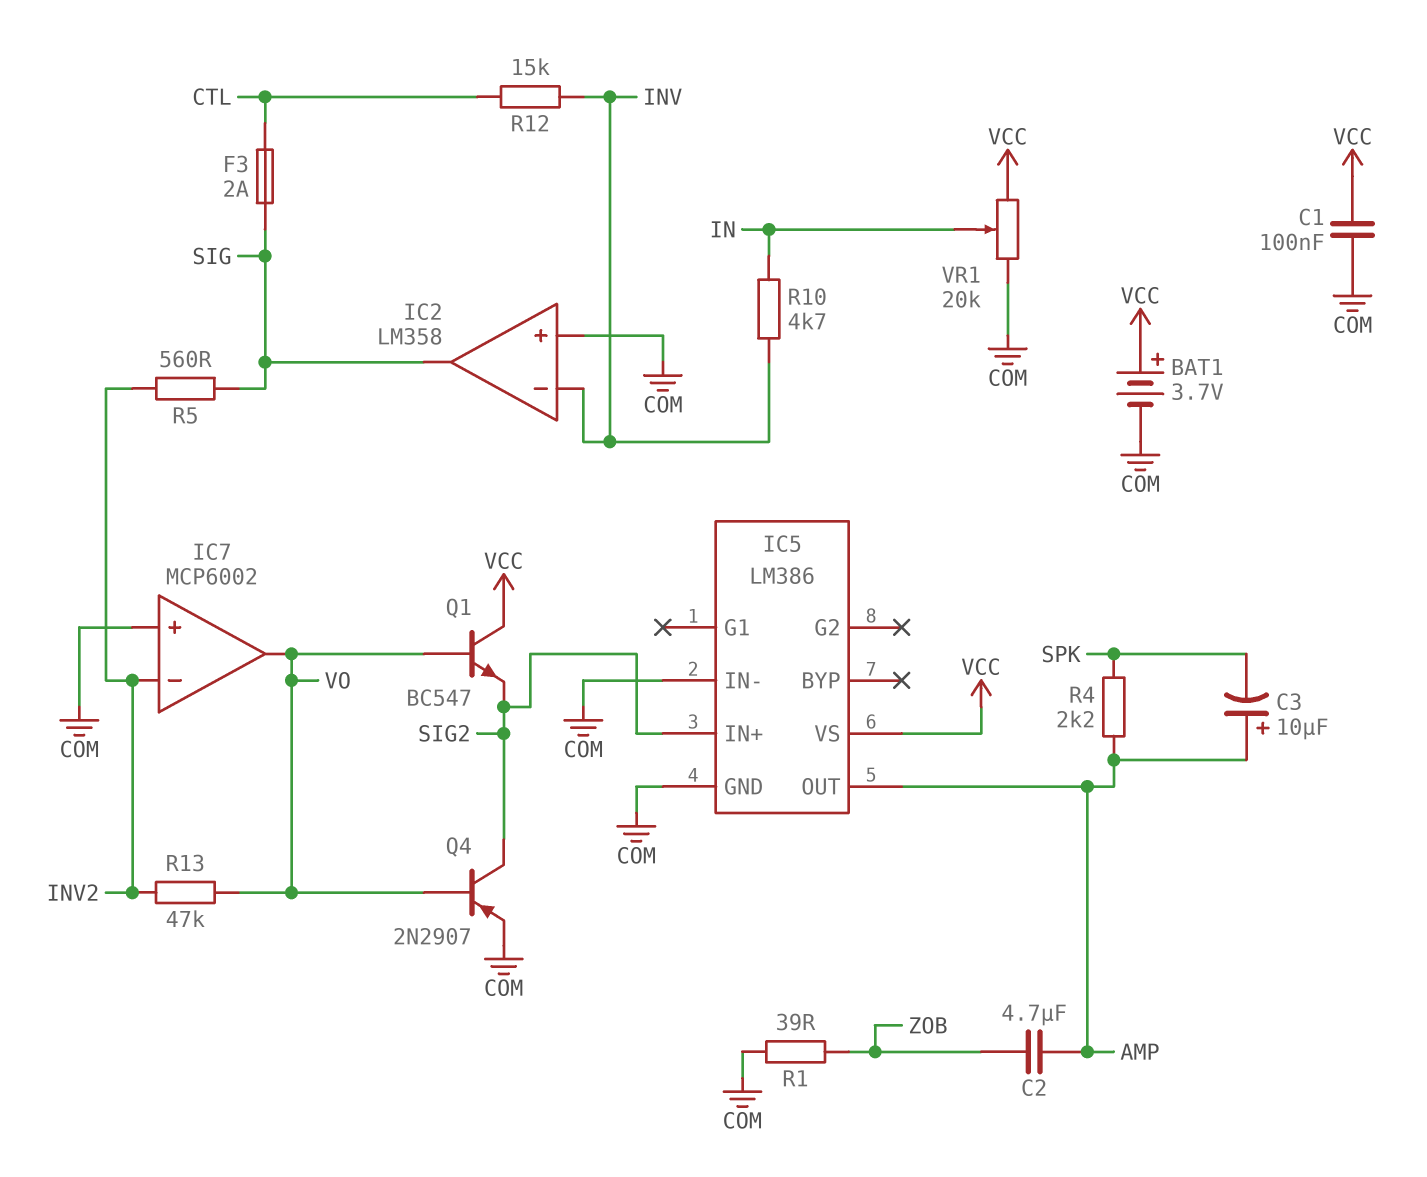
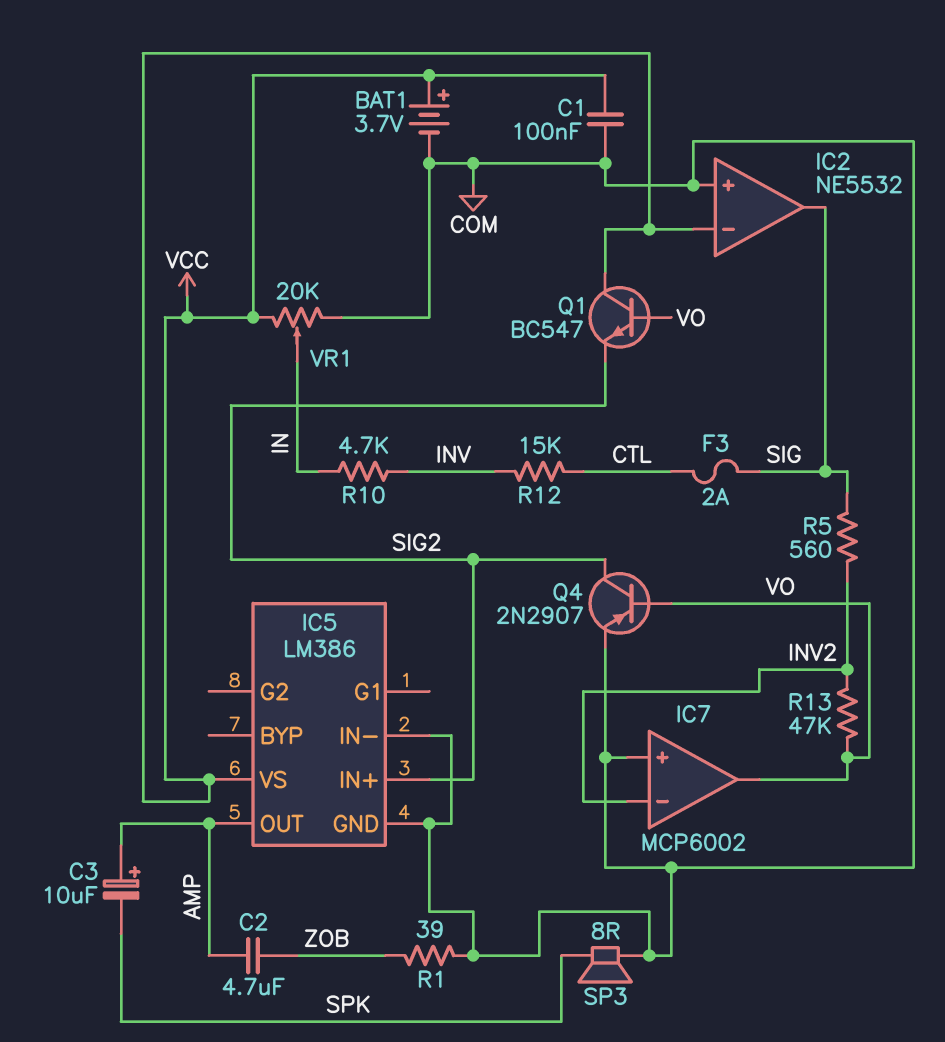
IC2: LM358 -> NE5532
IC2 pin in-: INV -> VCC
R4: 2.2k (AMP, SPK) -> none
SP3: none -> speaker 8R (COM, SPK)

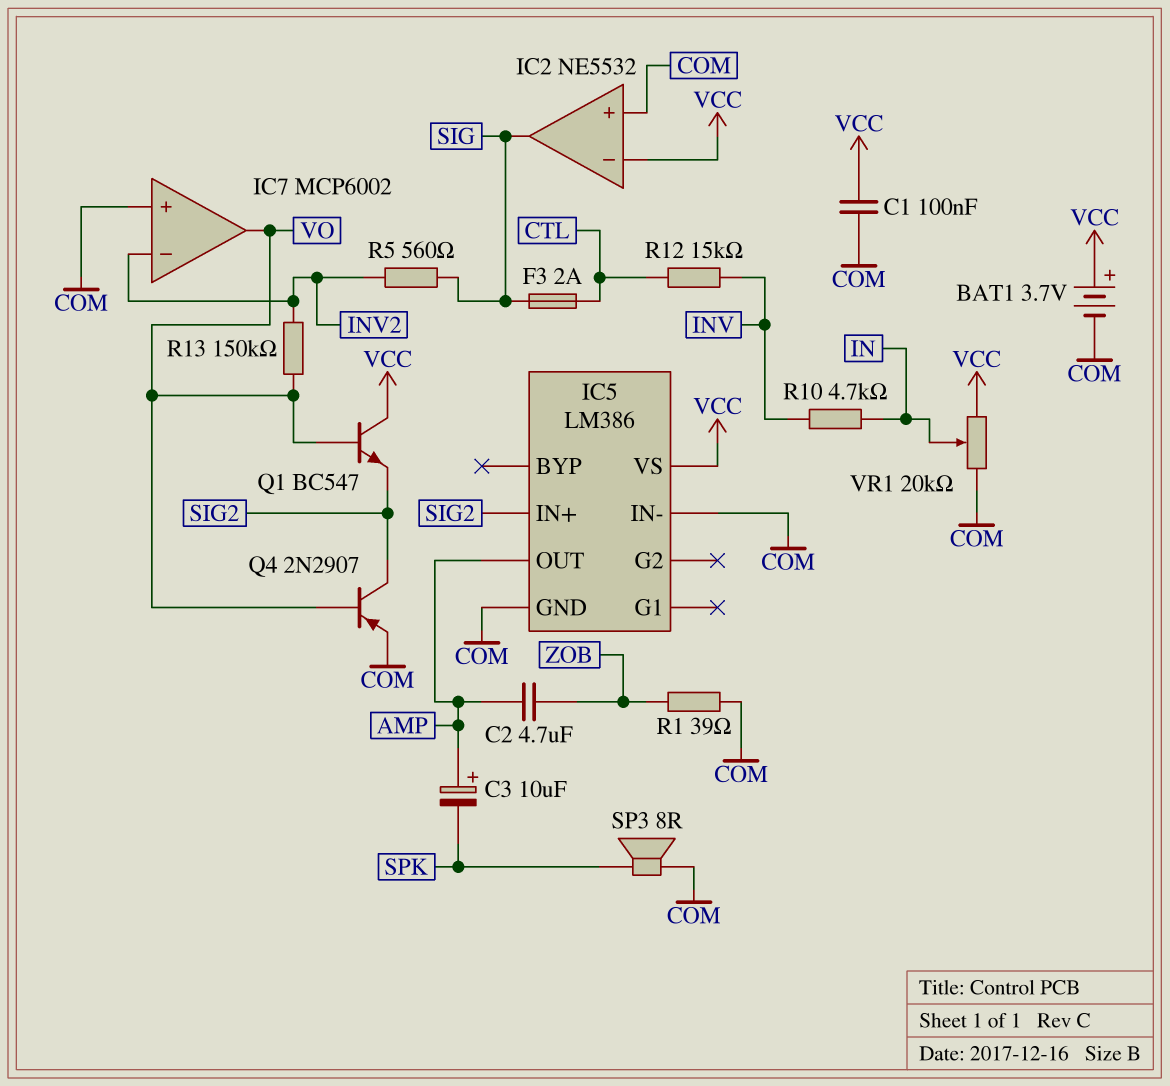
R13: 47k (INV2, VO) -> 150k (INV2, VO)

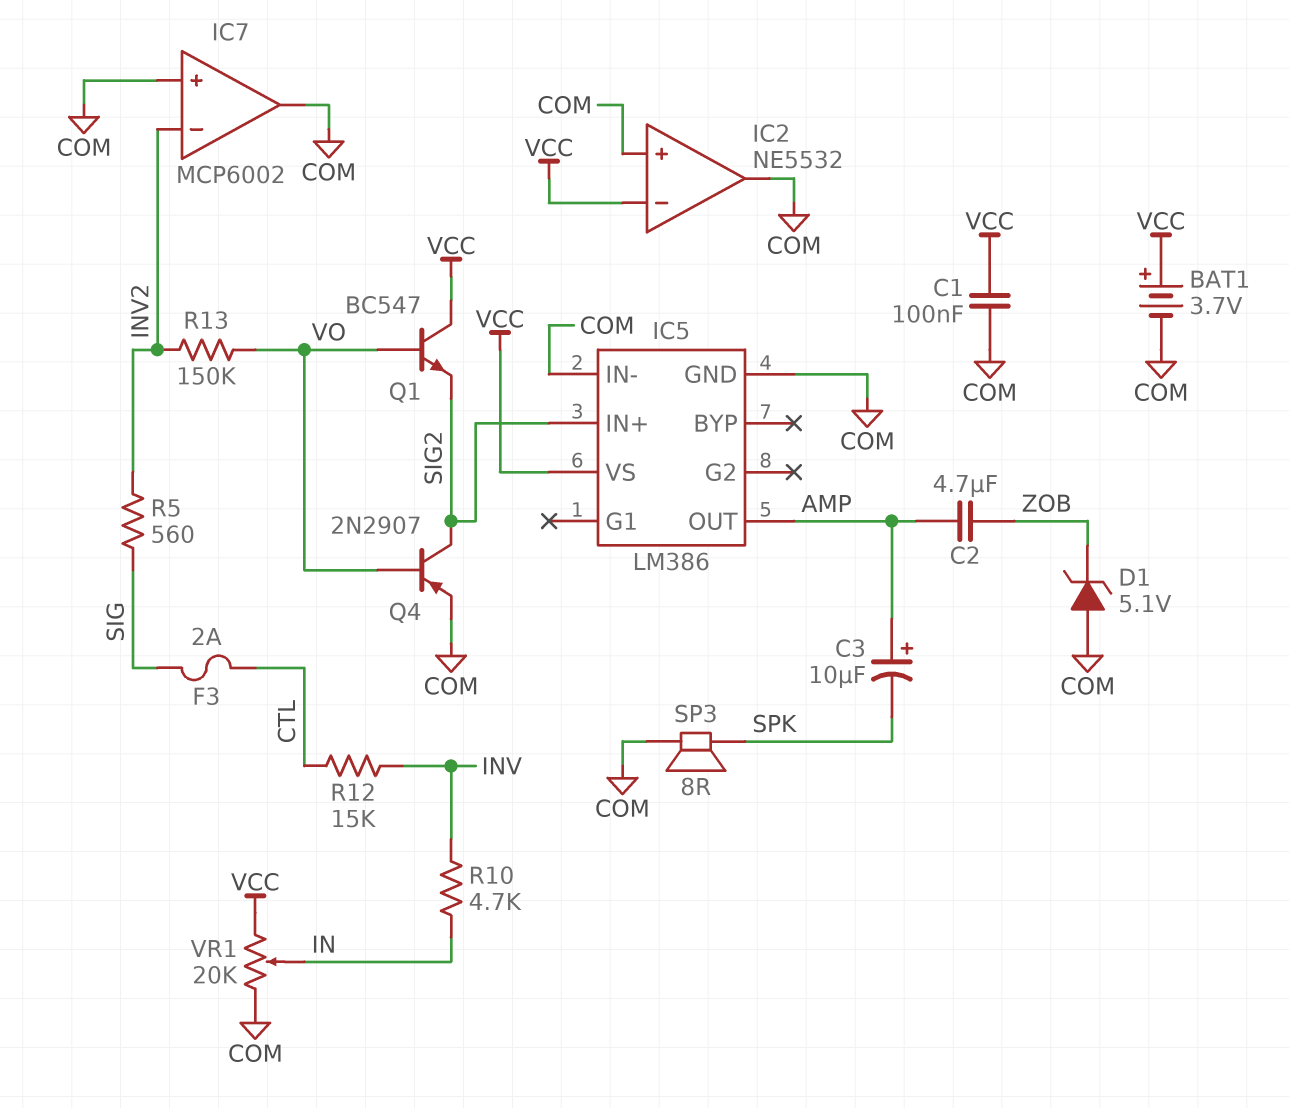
D1: none -> zener 5.1V (A COM, K ZOB)
IC2 pin out: SIG -> COM
IC7 pin out: VO -> COM
R1: 39 (COM, ZOB) -> none

